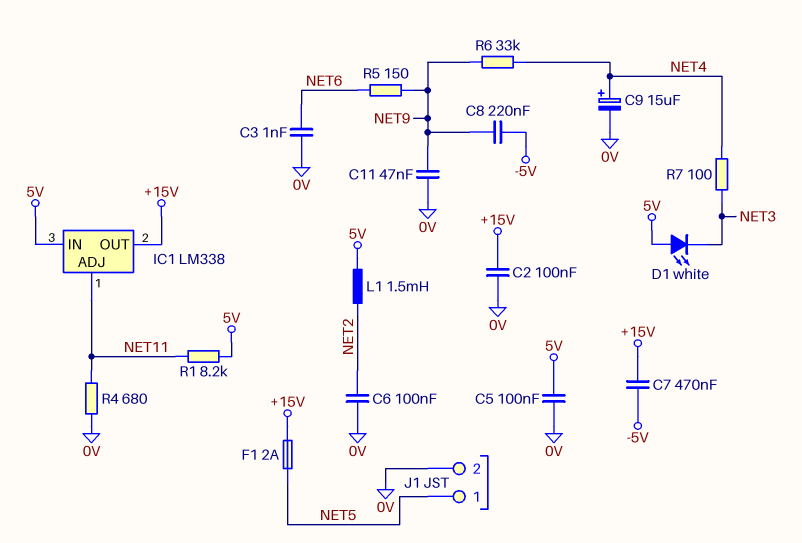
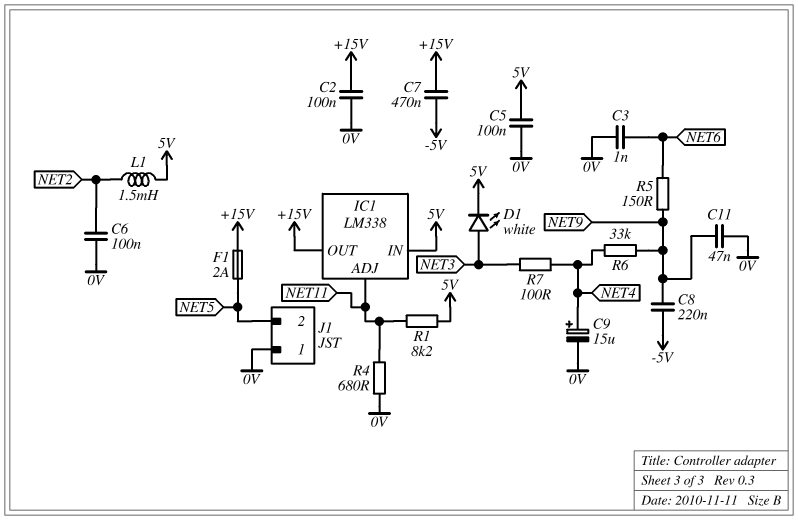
D1: LED white (A 5V, K NET3) -> LED white (A NET3, K 5V)
J1 pin 1: NET5 -> 0V
J1 pin 2: 0V -> NET5

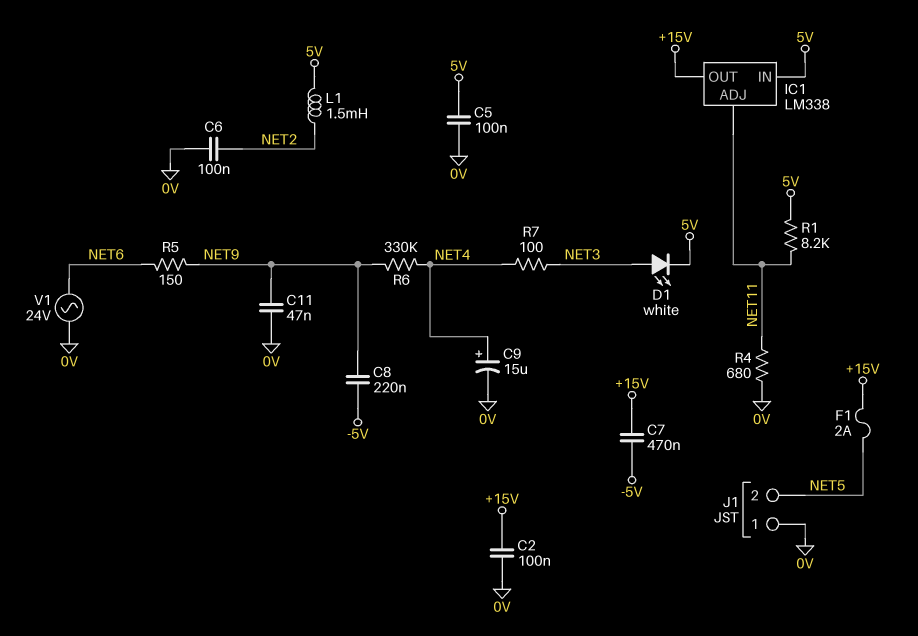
C3: 1nF (0V, NET6) -> none
R6: 33k (NET4, NET9) -> 330k (NET4, NET9)
V1: none -> AC 24V (0V, NET6)

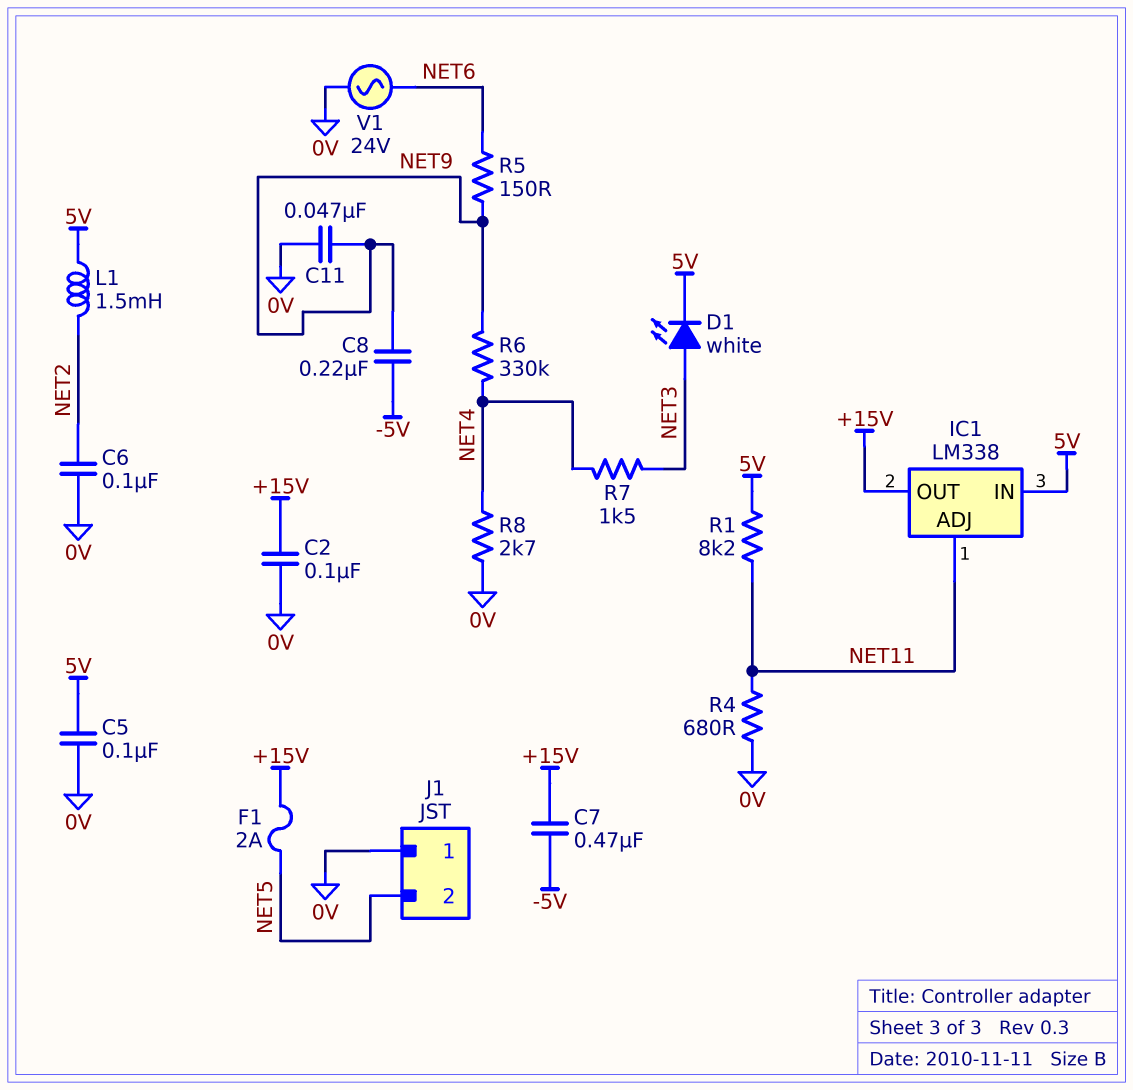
C9: 15uF (plus NET4, minus 0V) -> none
R7: 100 (NET3, NET4) -> 1.5k (NET3, NET4)
R8: none -> 2.7k (0V, NET4)

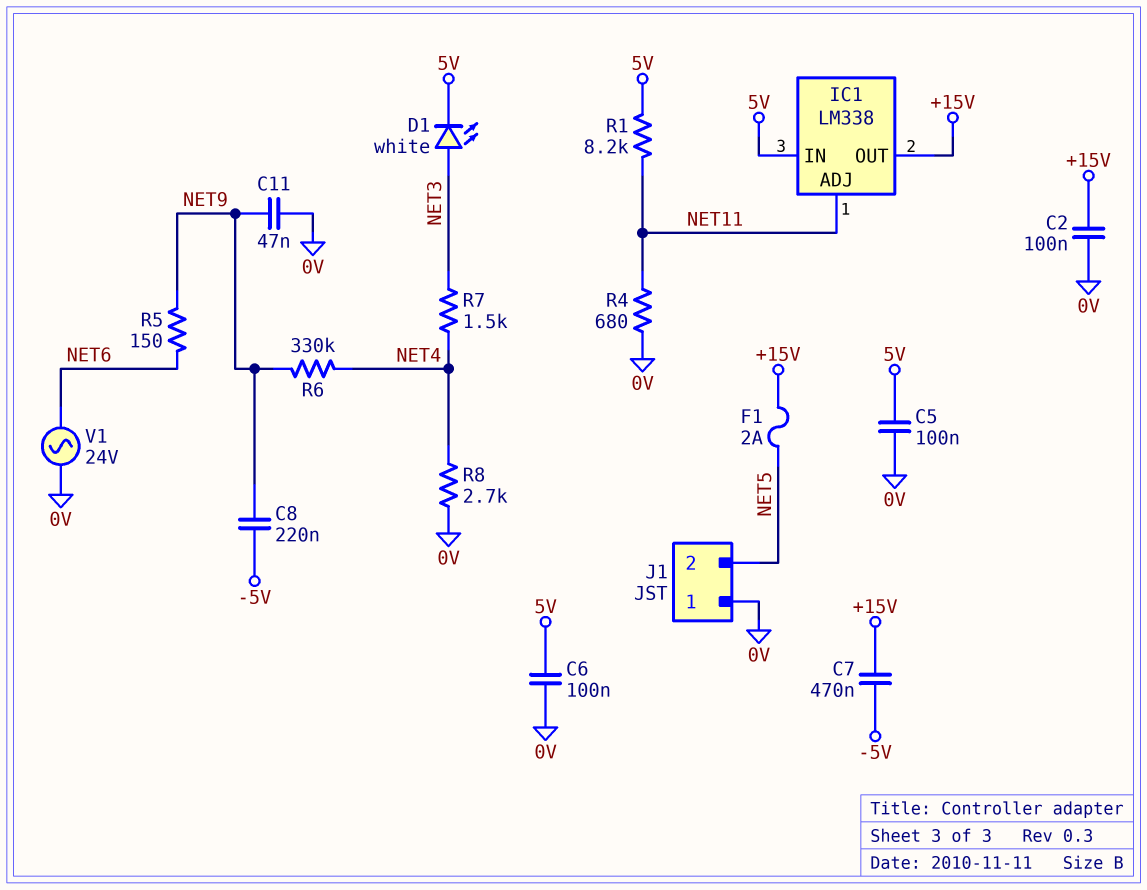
C6: 100nF (0V, NET2) -> 100nF (0V, 5V)
L1: 1.5mH (5V, NET2) -> none

